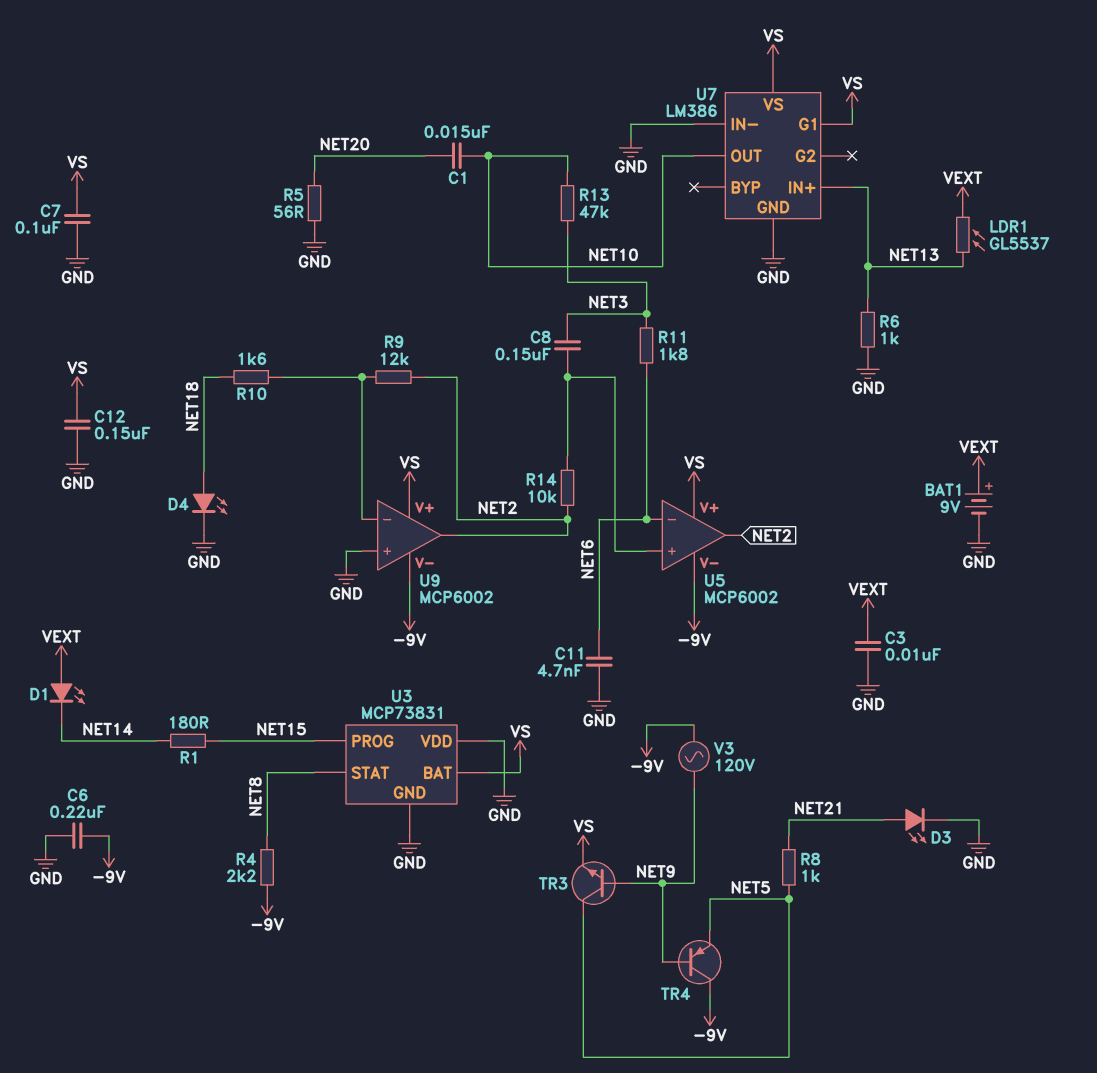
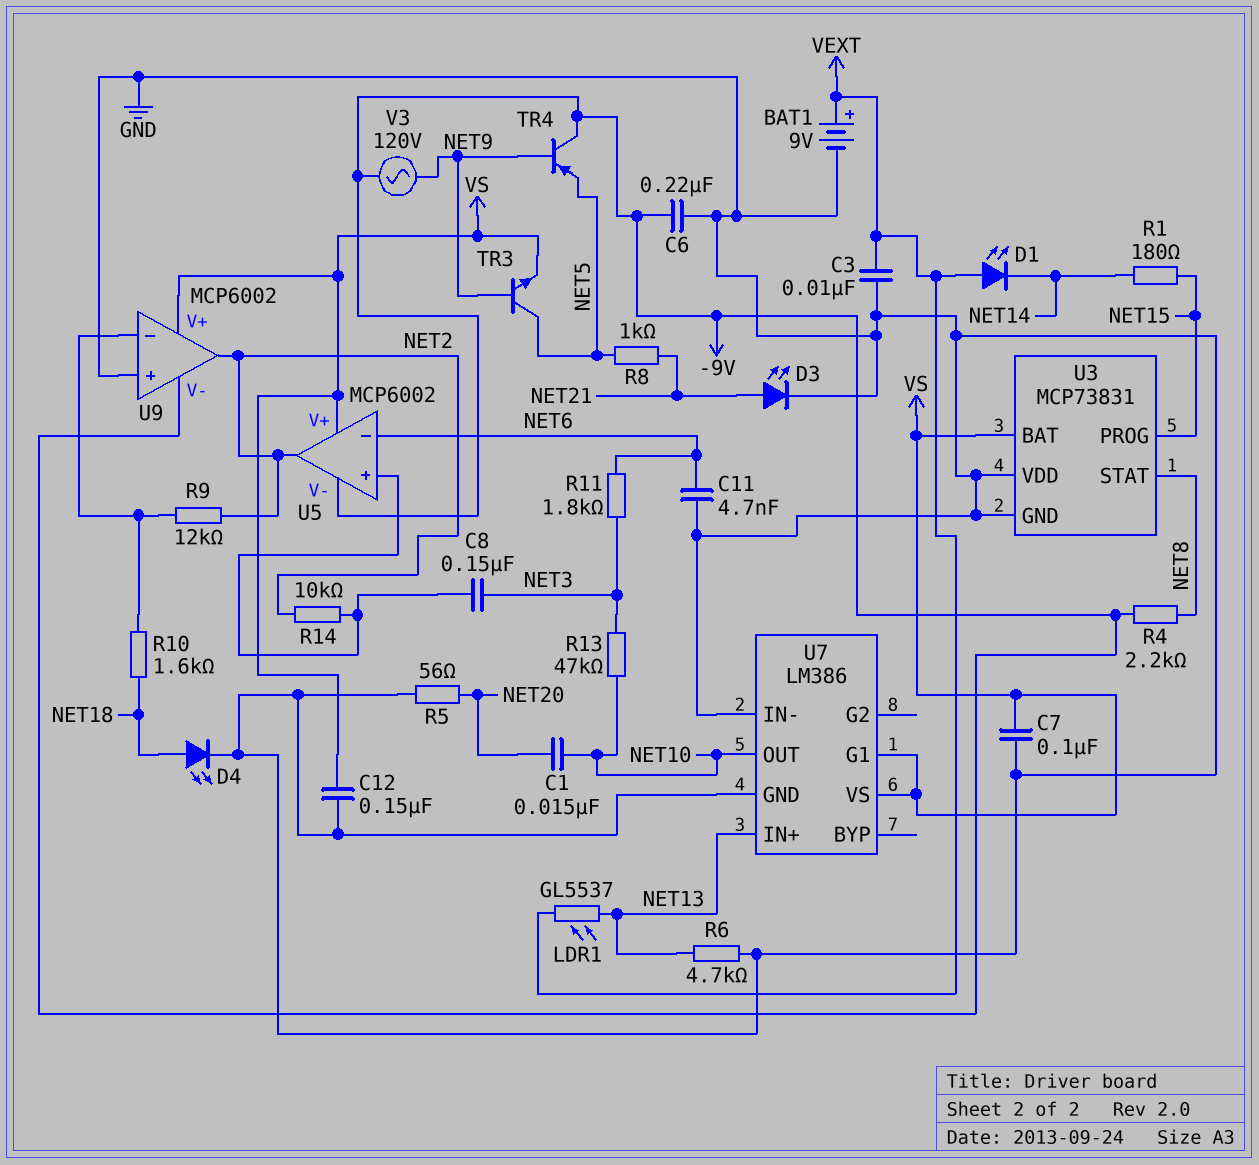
R6: 1k (GND, NET13) -> 4.7k (GND, NET13)

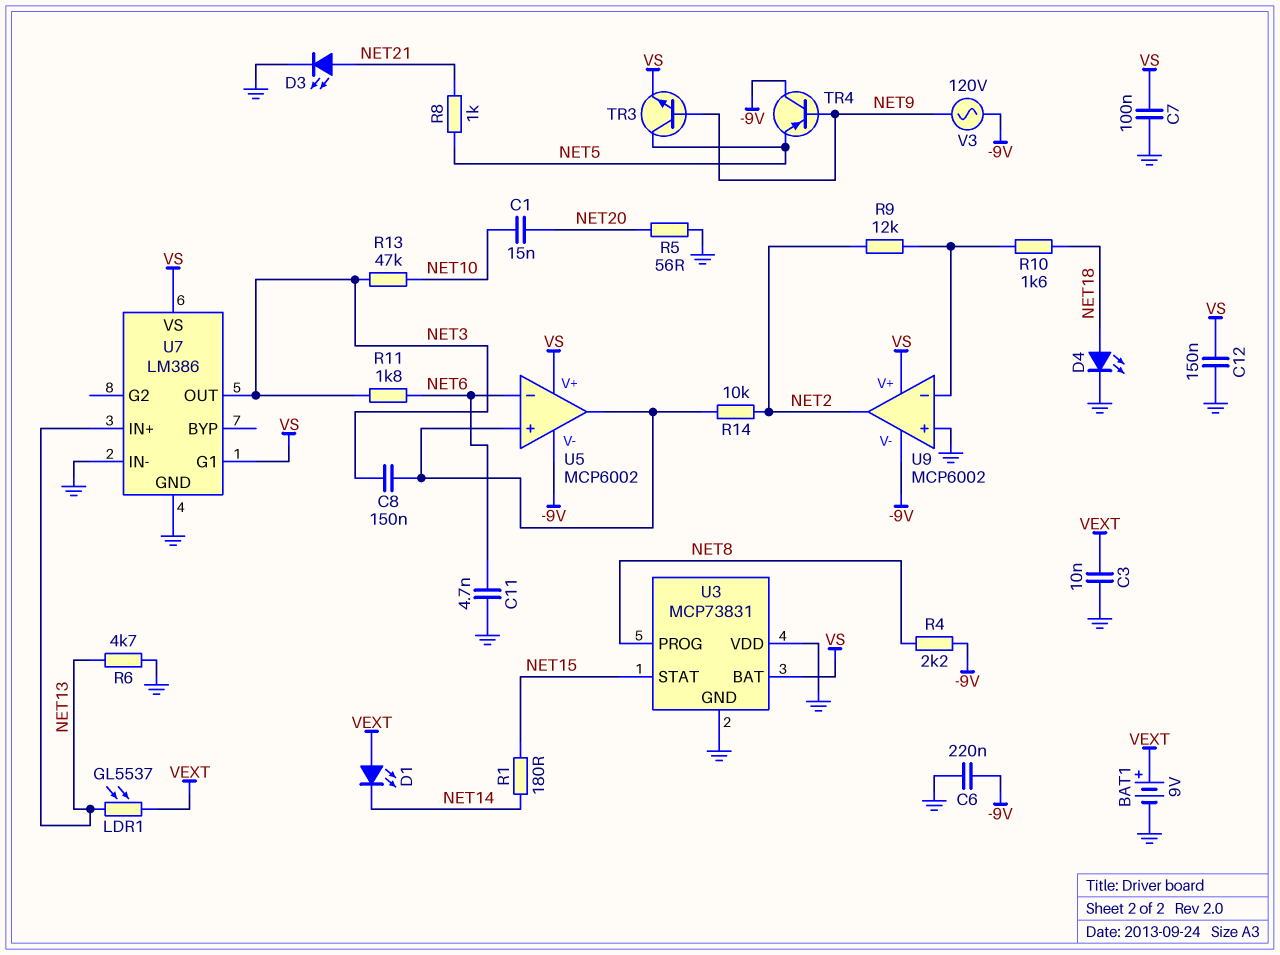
U3 pin PROG: NET15 -> NET8
U3 pin STAT: NET8 -> NET15
U5 pin out: NET2 -> U5/in+
U7 pin OUT: NET10 -> NET3

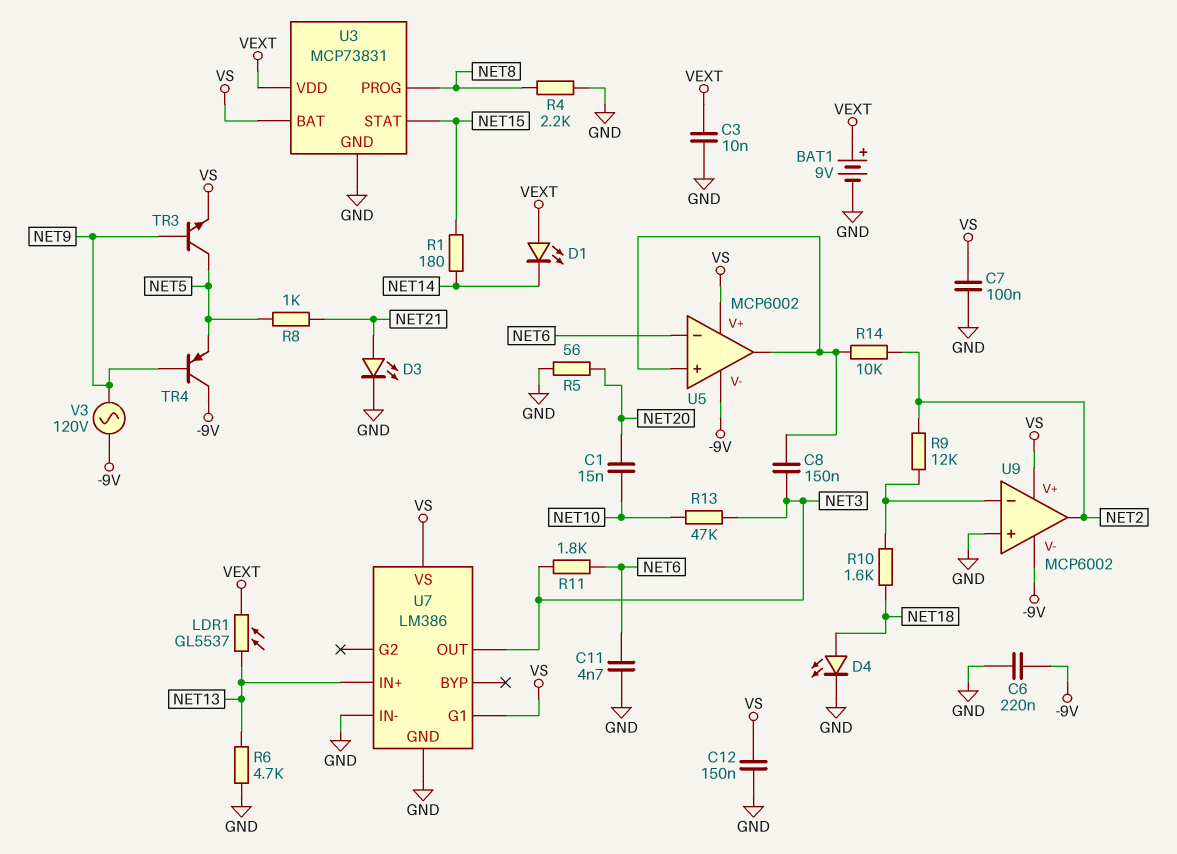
R4: 2.2k (-9V, NET8) -> 2.2k (GND, NET8)
U3 pin VDD: GND -> VEXT

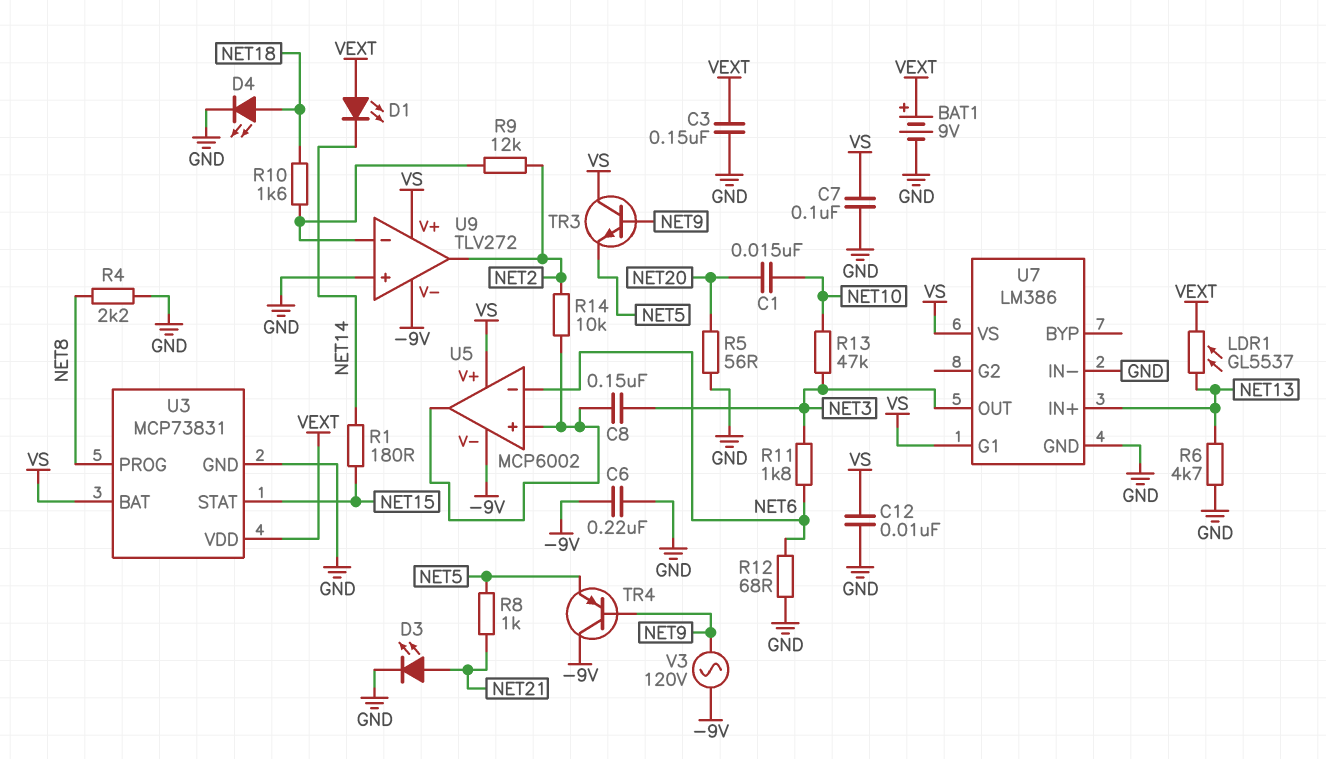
C3: 10nF (GND, VEXT) -> 150nF (GND, VEXT)
C11: 4.7nF (GND, NET6) -> none
C12: 150nF (GND, VS) -> 10nF (GND, VS)
R12: none -> 68 (GND, NET6)
TR3: NPN (B NET9, C NET5, E VS) -> NPN (B NET9, C VS, E NET5)
U9: MCP6002 -> TLV272

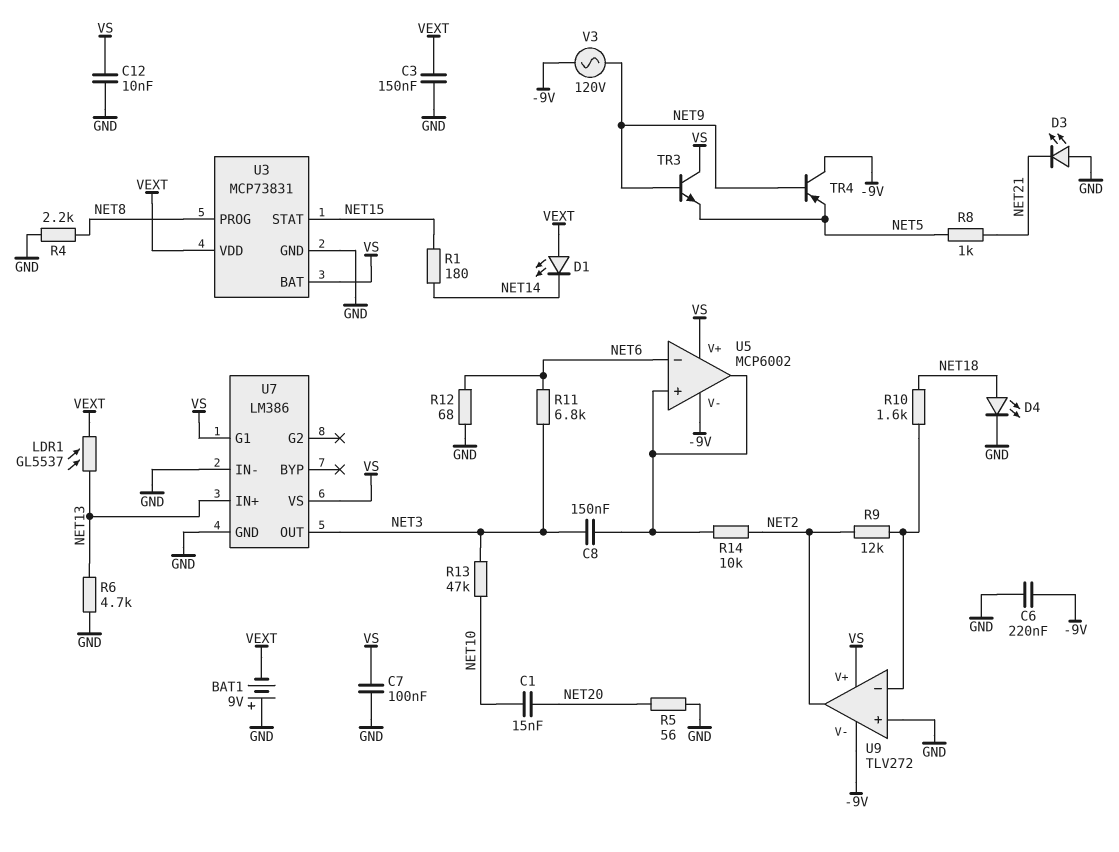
BAT1: 9V (plus VEXT, minus GND) -> 9V (plus GND, minus VEXT)
D3: LED (A NET21, K GND) -> LED (A GND, K NET21)
R11: 1.8k (NET3, NET6) -> 6.8k (NET3, NET6)

